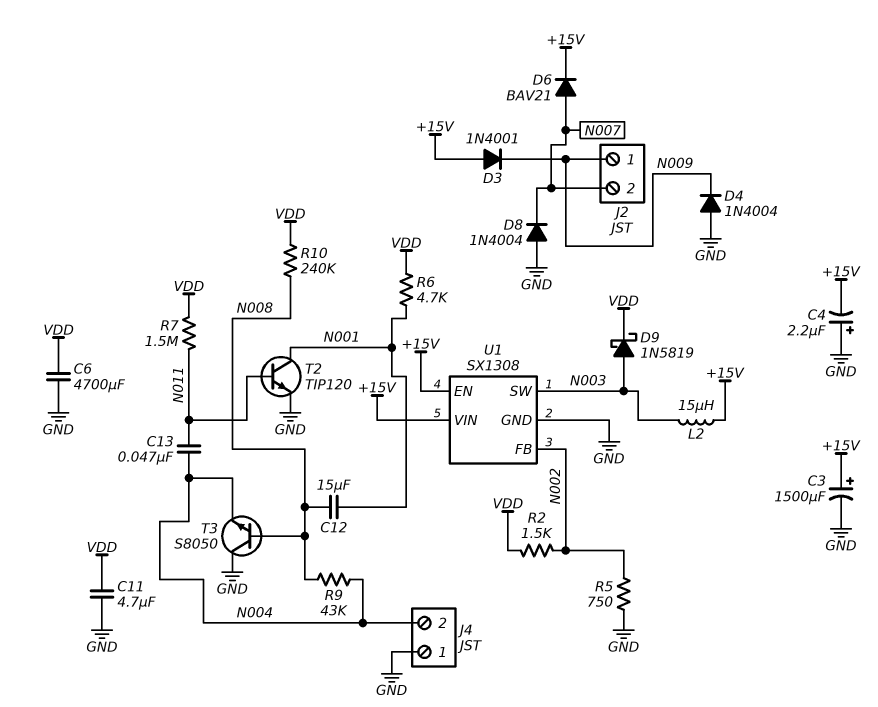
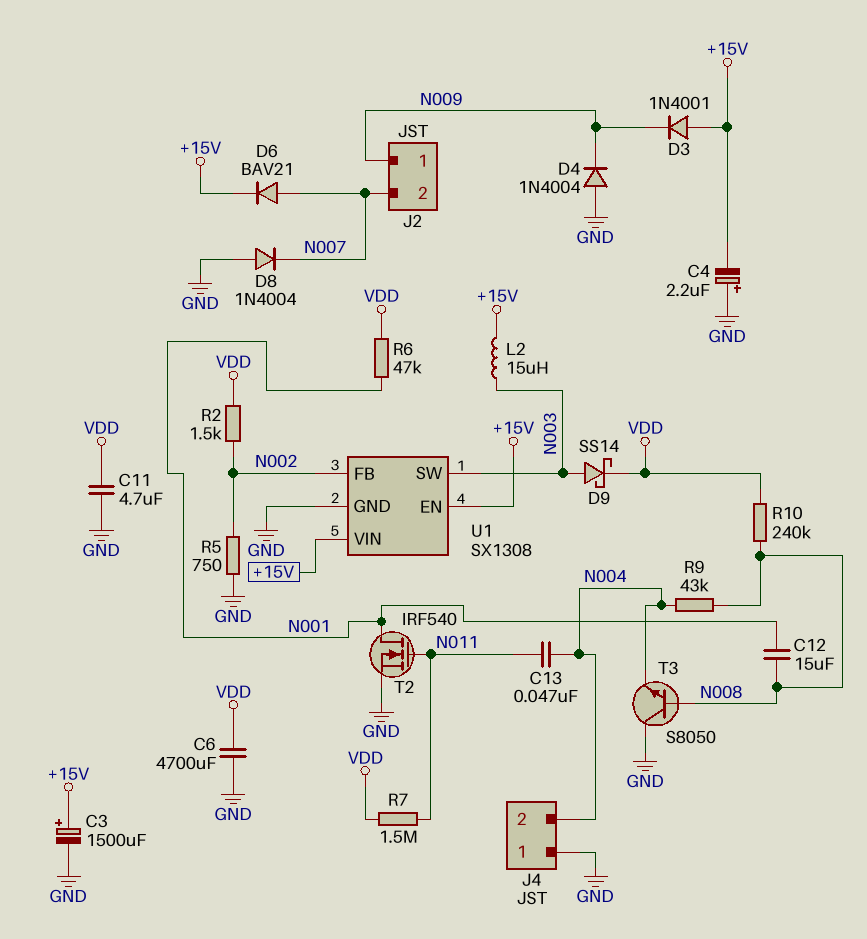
D9: schottky 1N5819 (A N003, K VDD) -> schottky SS14 (A N003, K VDD)
R6: 4.7k (N001, VDD) -> 47k (N001, VDD)
T2: NPN TIP120 (B N011, C N001, E GND) -> NMOS IRF540 (G N011, D N001, S GND)

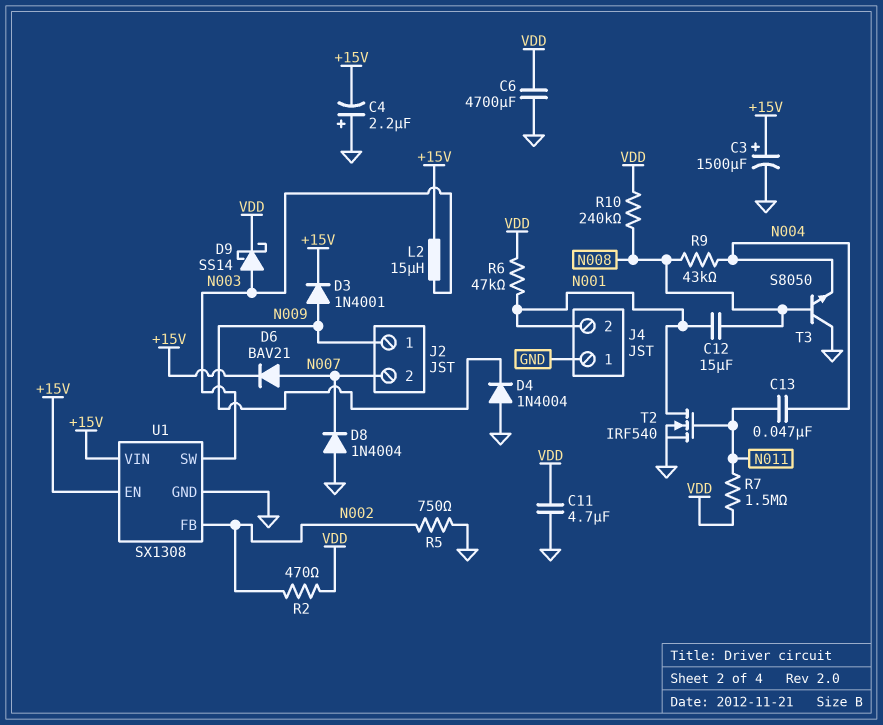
D3: diode 1N4001 (A +15V, K N009) -> diode 1N4001 (A N009, K +15V)
J4 pin 2: N004 -> N001
R2: 1.5k (N002, VDD) -> 470 (N002, VDD)

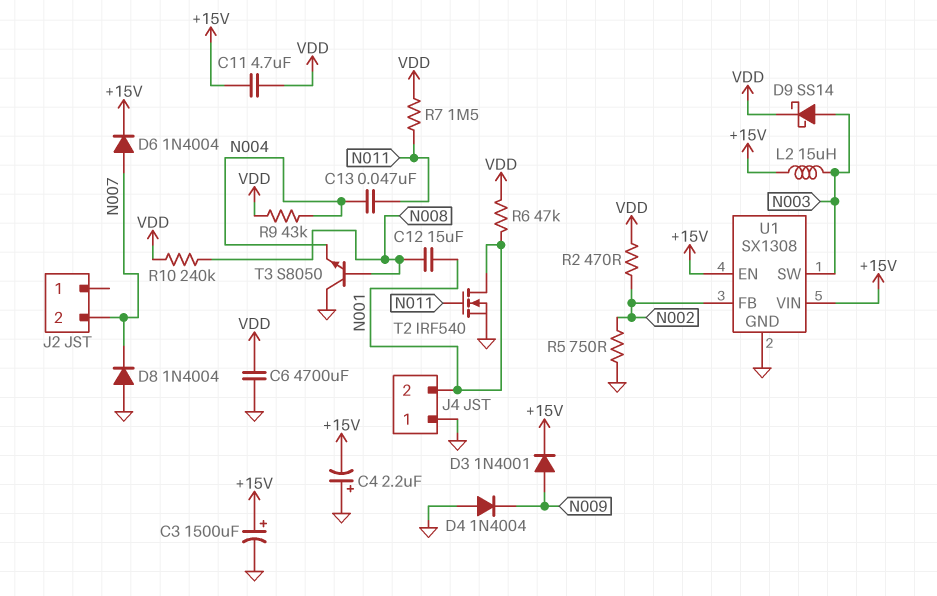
C11: 4.7uF (GND, VDD) -> 4.7uF (+15V, VDD)
D6: diode BAV21 (A N007, K +15V) -> diode 1N4004 (A N007, K +15V)
J2 pin 1: N009 -> none
R9: 43k (N004, N008) -> 43k (N004, VDD)

